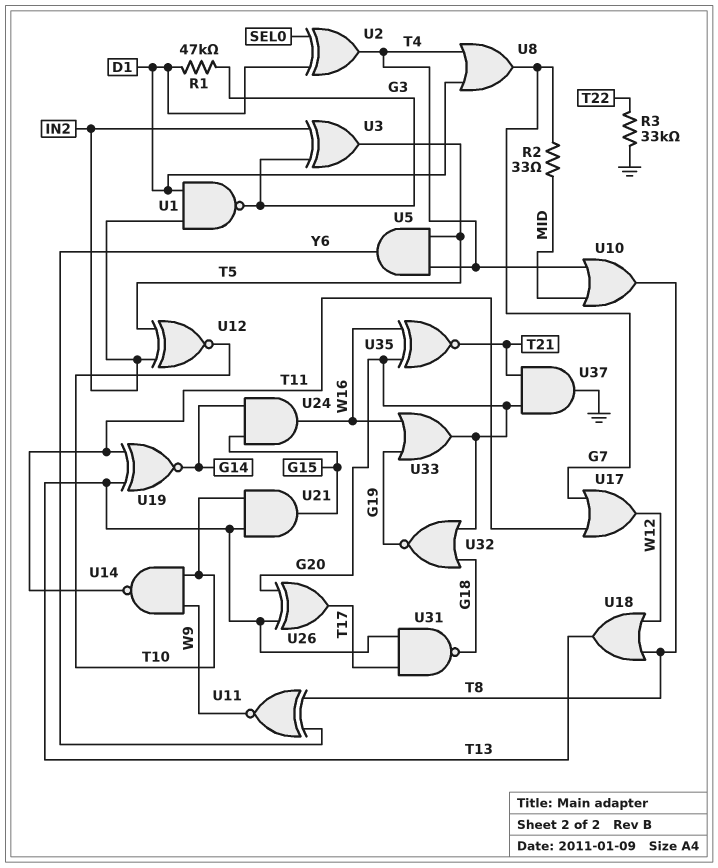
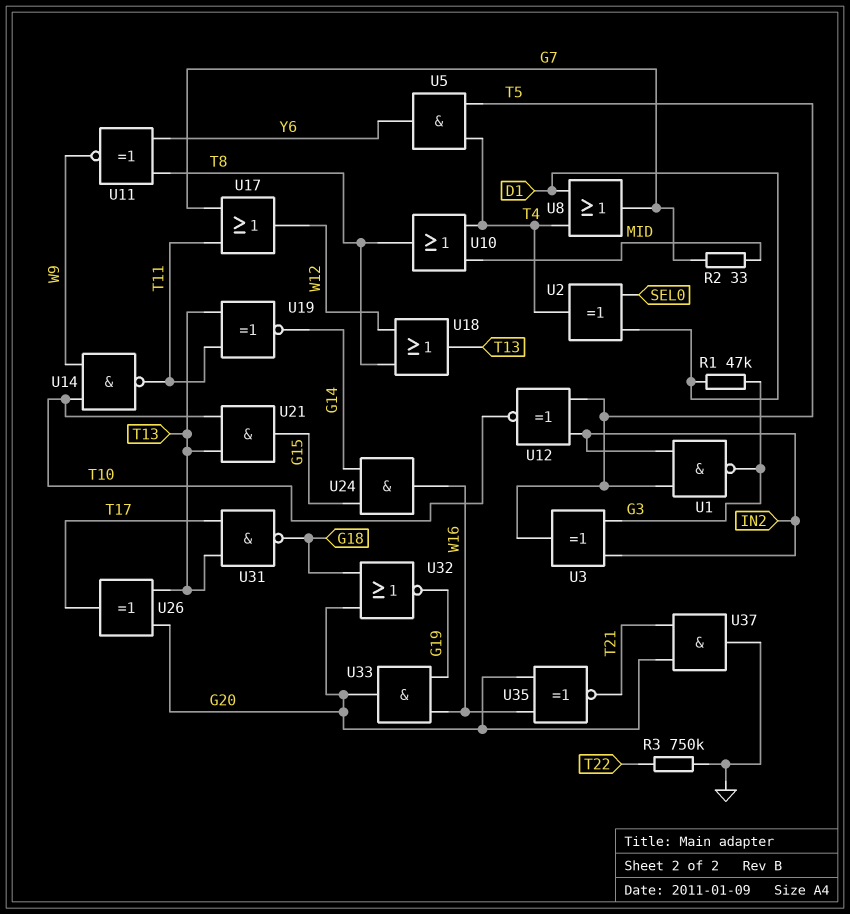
R3: 33k (GND, T22) -> 750k (GND, T22)
U1: NAND (in D1, in IN2, out G3) -> NAND (in IN2, in T5, out G3)
U33: OR (in G19, in W16, out G20) -> AND (in G19, in W16, out G20)

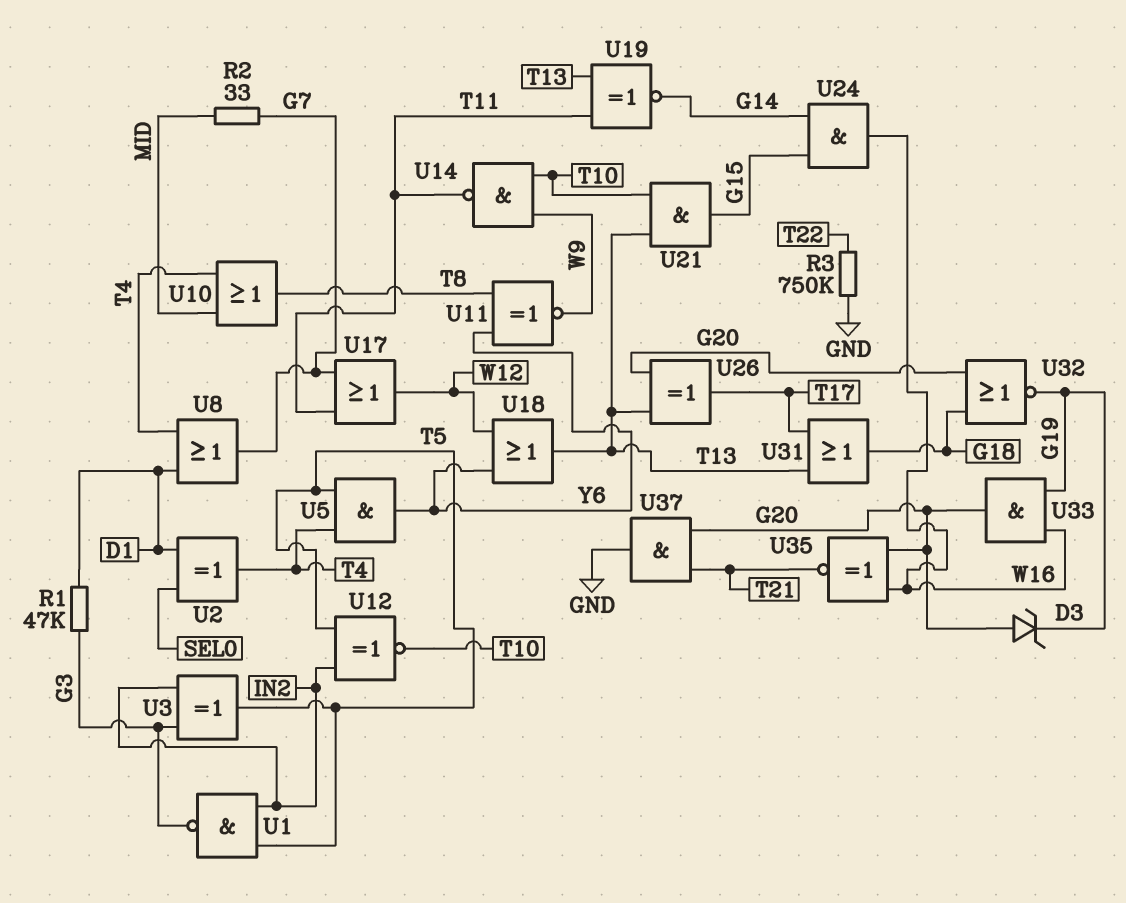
D3: none -> zener (A G20, K G19)
U18: OR (in T8, in W12, out T13) -> OR (in W12, in Y6, out T13)
U31: NAND (in T13, in T17, out G18) -> OR (in T13, in T17, out G18)

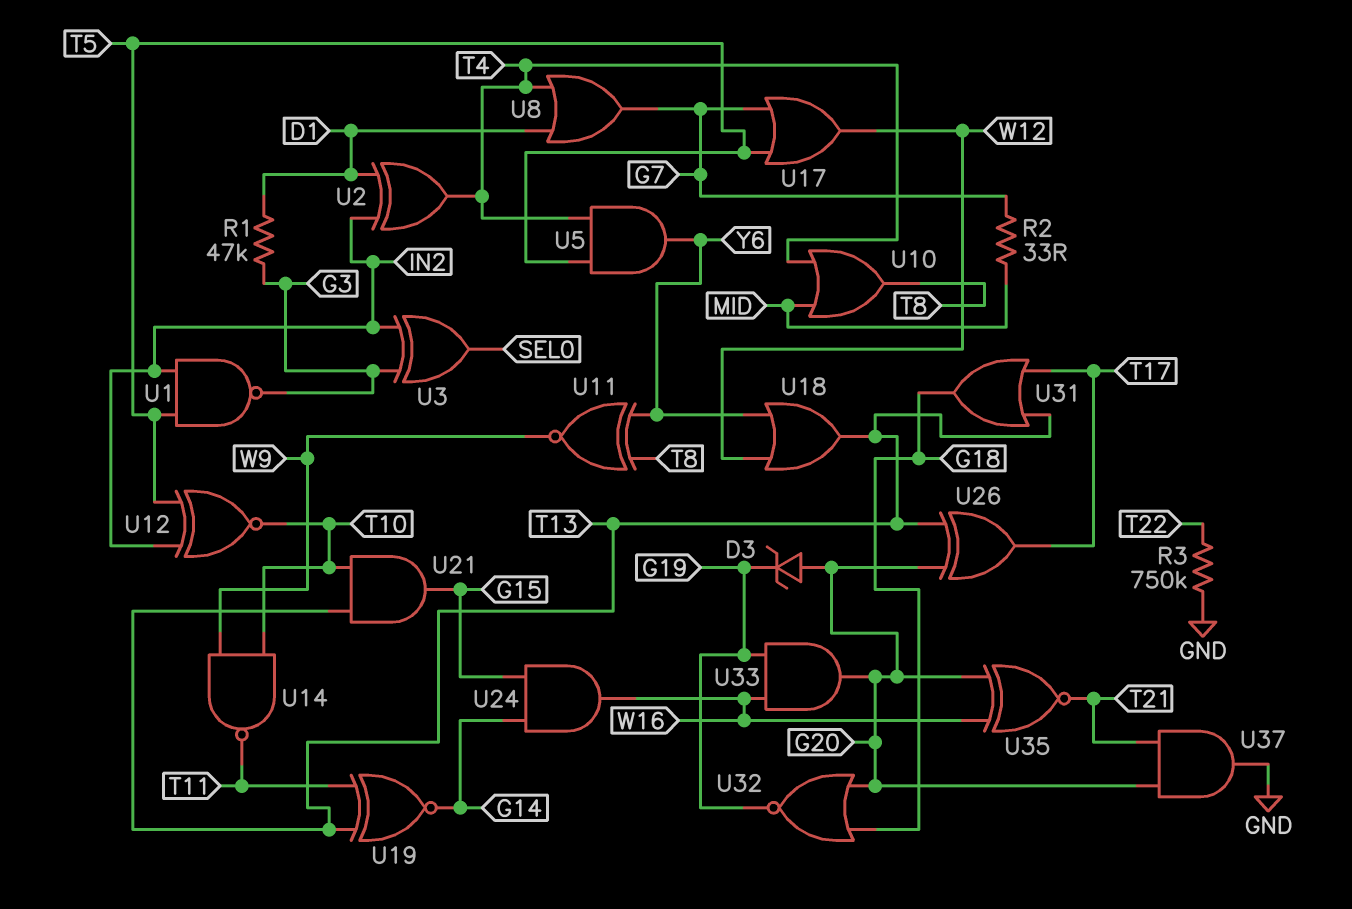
U2: XOR (in D1, in SEL0, out T4) -> XOR (in D1, in IN2, out T4)
U3: XOR (in G3, in IN2, out T5) -> XOR (in G3, in IN2, out SEL0)
U17: OR (in G7, in T11, out W12) -> OR (in G7, in T5, out W12)

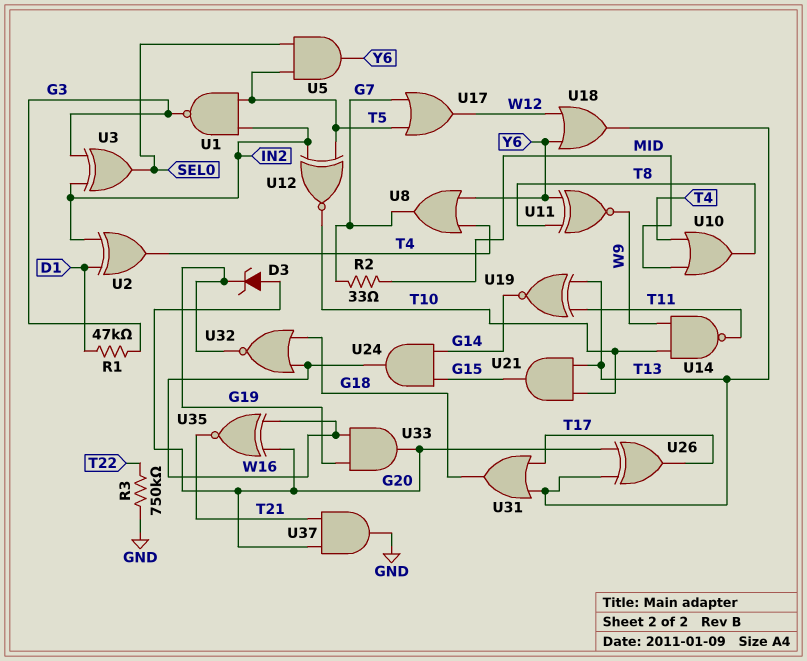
U5: AND (in T4, in T5, out Y6) -> AND (in SEL0, in T5, out Y6)
U8: OR (in D1, in T4, out G7) -> OR (in T4, in Y6, out G7)
U32: NOR (in G18, in G20, out G19) -> NOR (in G18, in W16, out G19)

